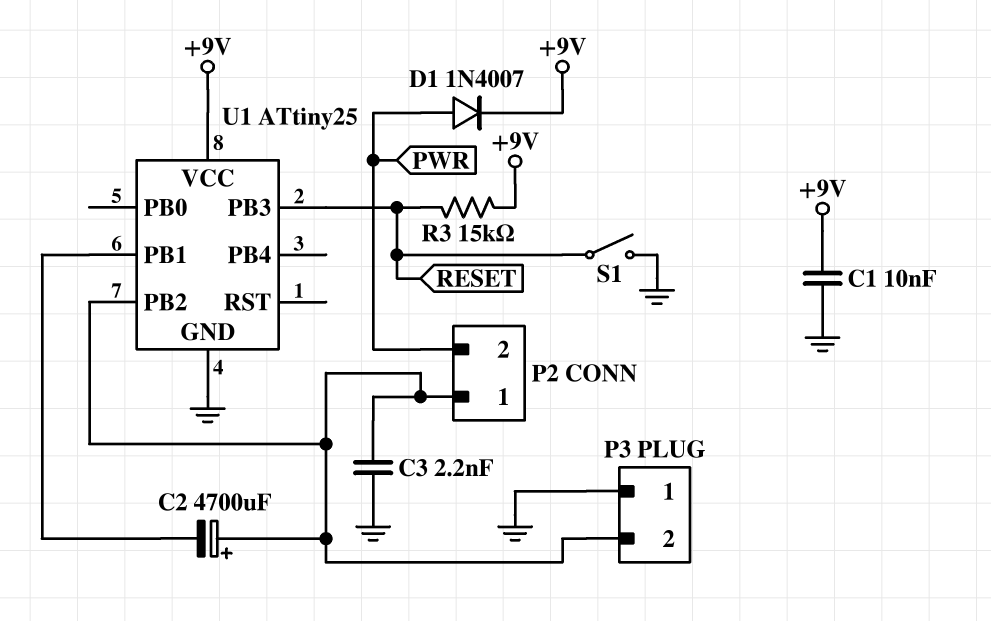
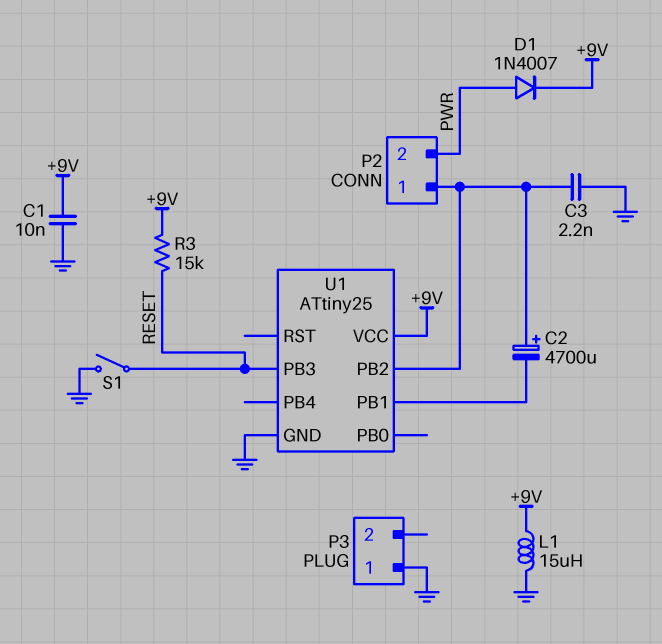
L1: none -> 15uH (+9V, GND)
P3 pin 2: P2/1 -> none

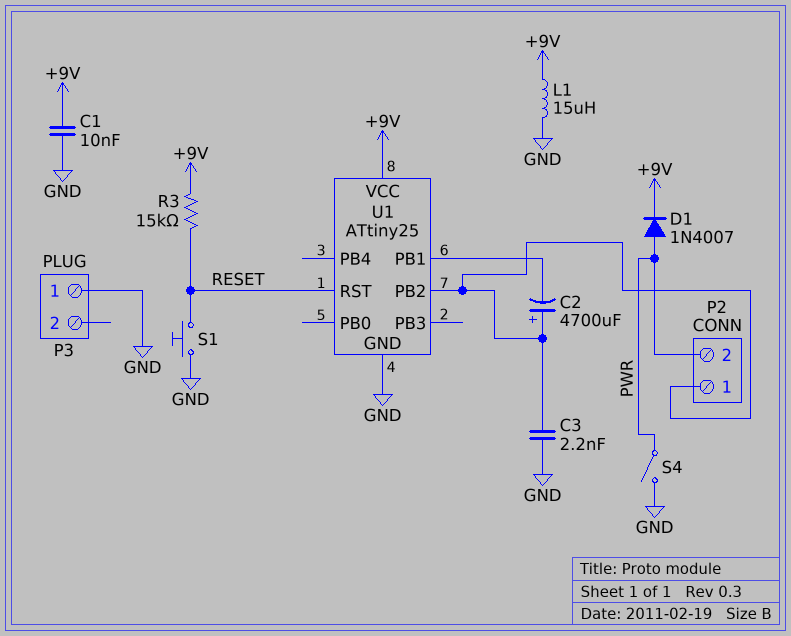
S1: switch (GND, RESET) -> button (GND, RESET)
S4: none -> switch (GND, PWR)
U1 pin PB3: RESET -> none
U1 pin RST: none -> RESET

